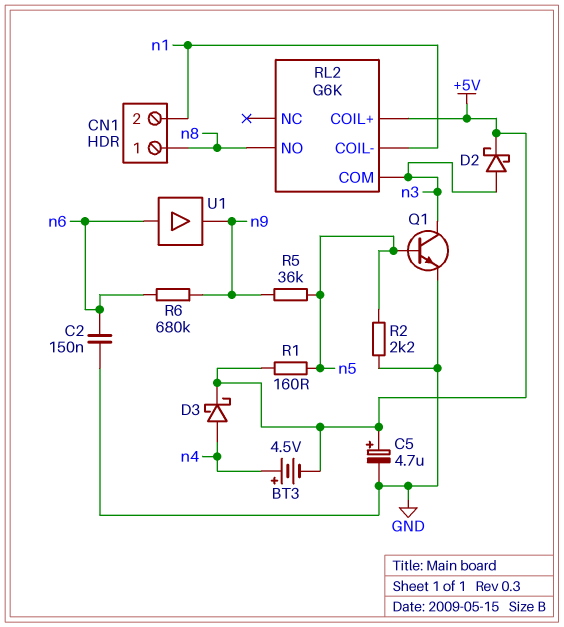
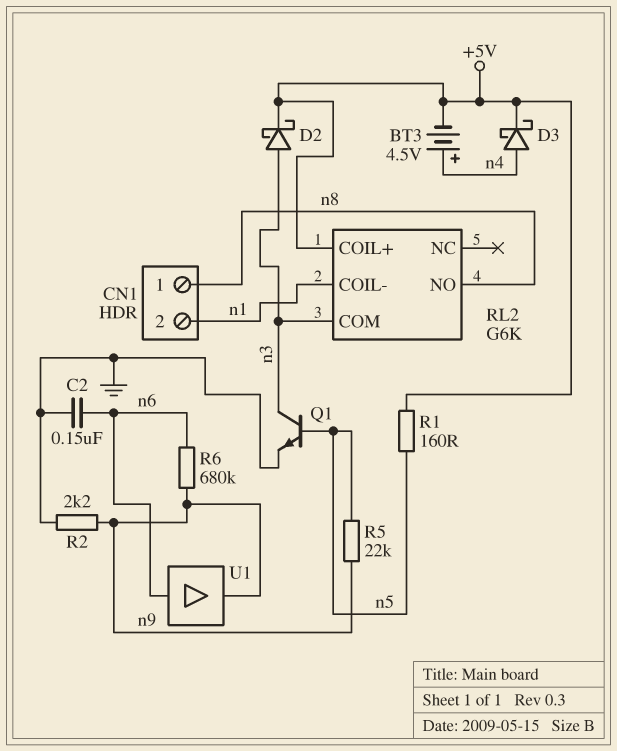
C5: 4.7uF (plus +5V, minus GND) -> none
R2: 2.2k (GND, n5) -> 2.2k (GND, n9)
R5: 36k (n5, n9) -> 22k (n5, n9)

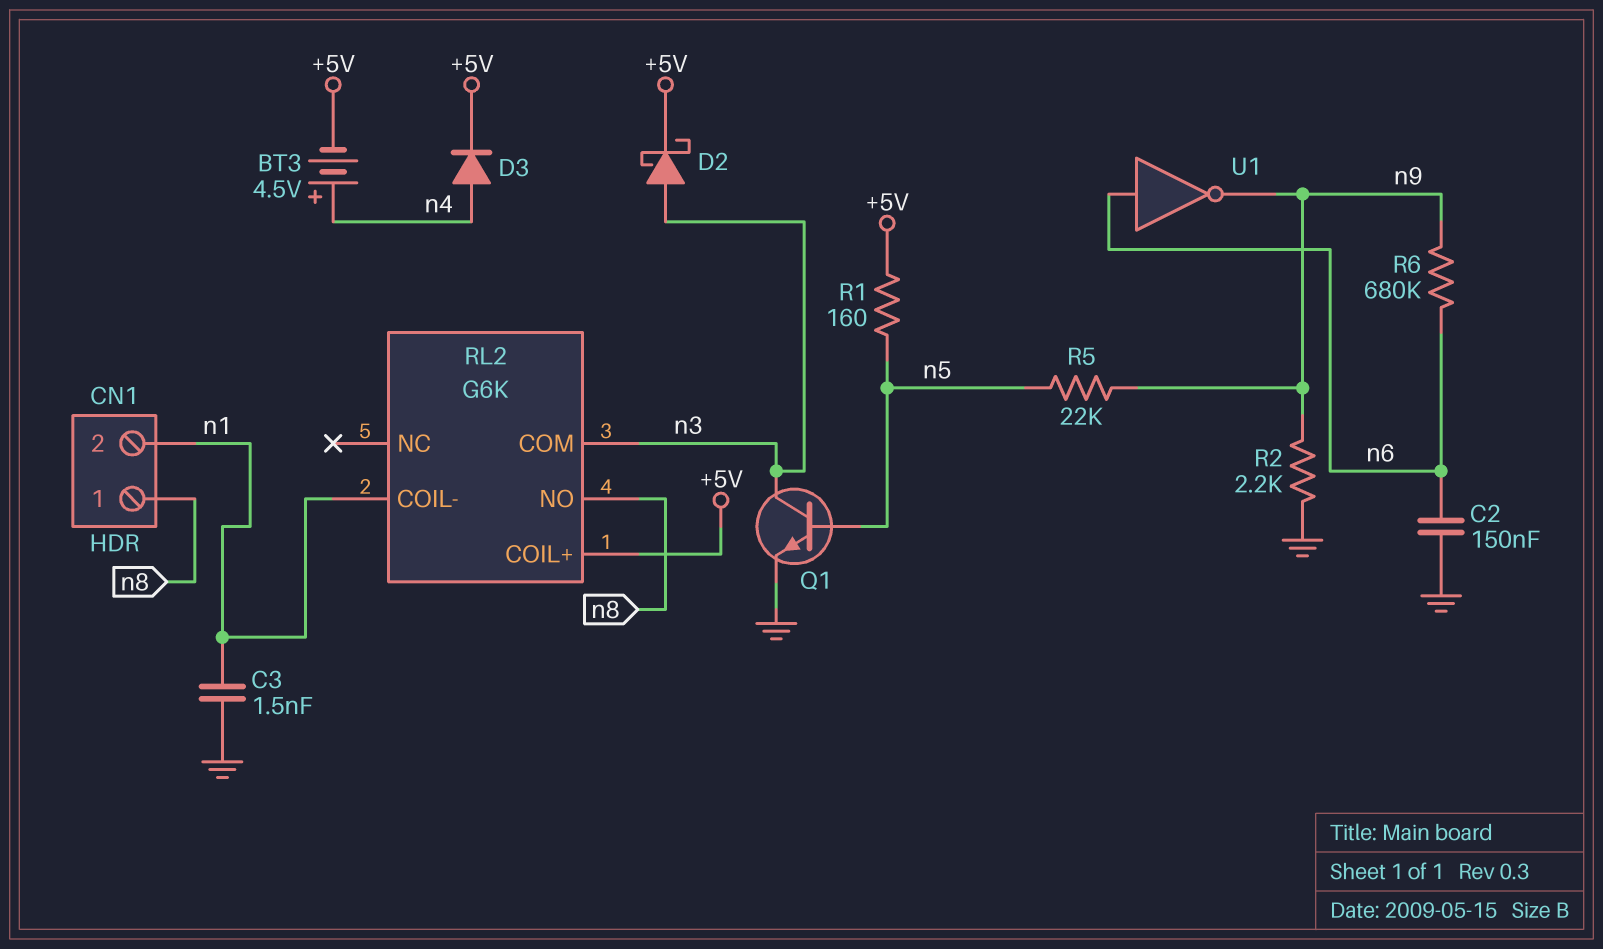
C3: none -> 1.5nF (GND, n1)
D3: schottky (A n4, K +5V) -> diode (A n4, K +5V)
U1: buffer (in n6, out n9) -> NOT (in n6, out n9)

